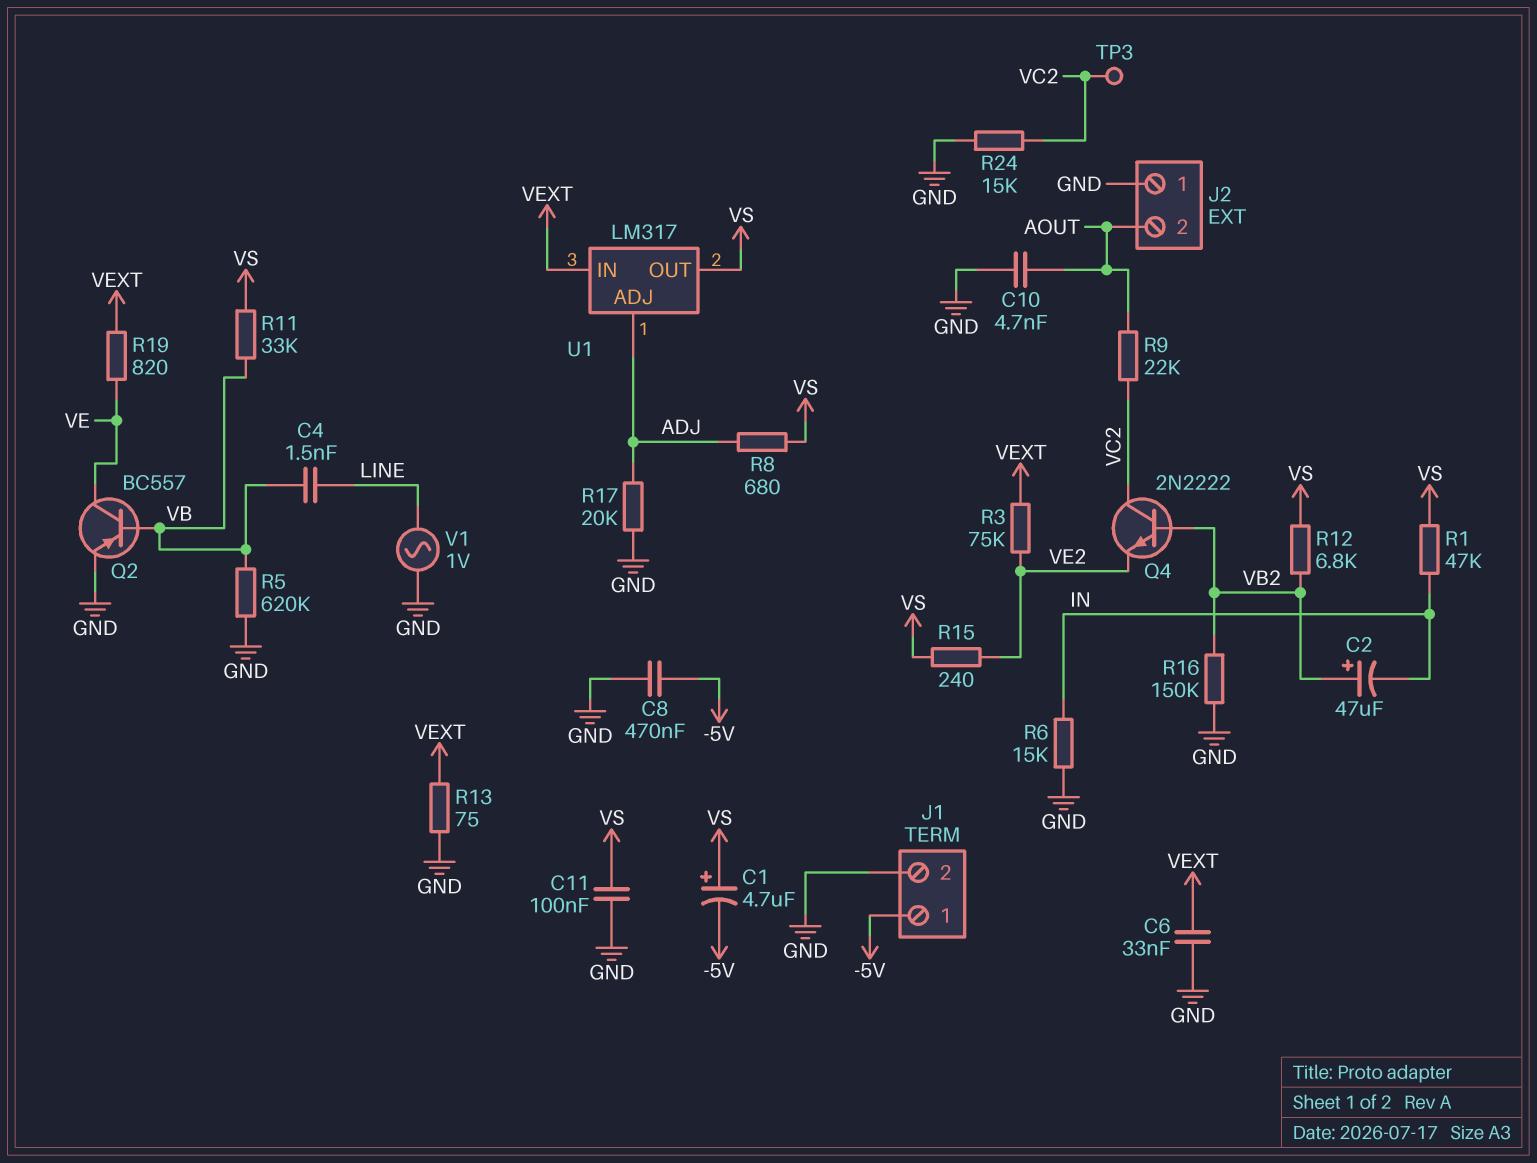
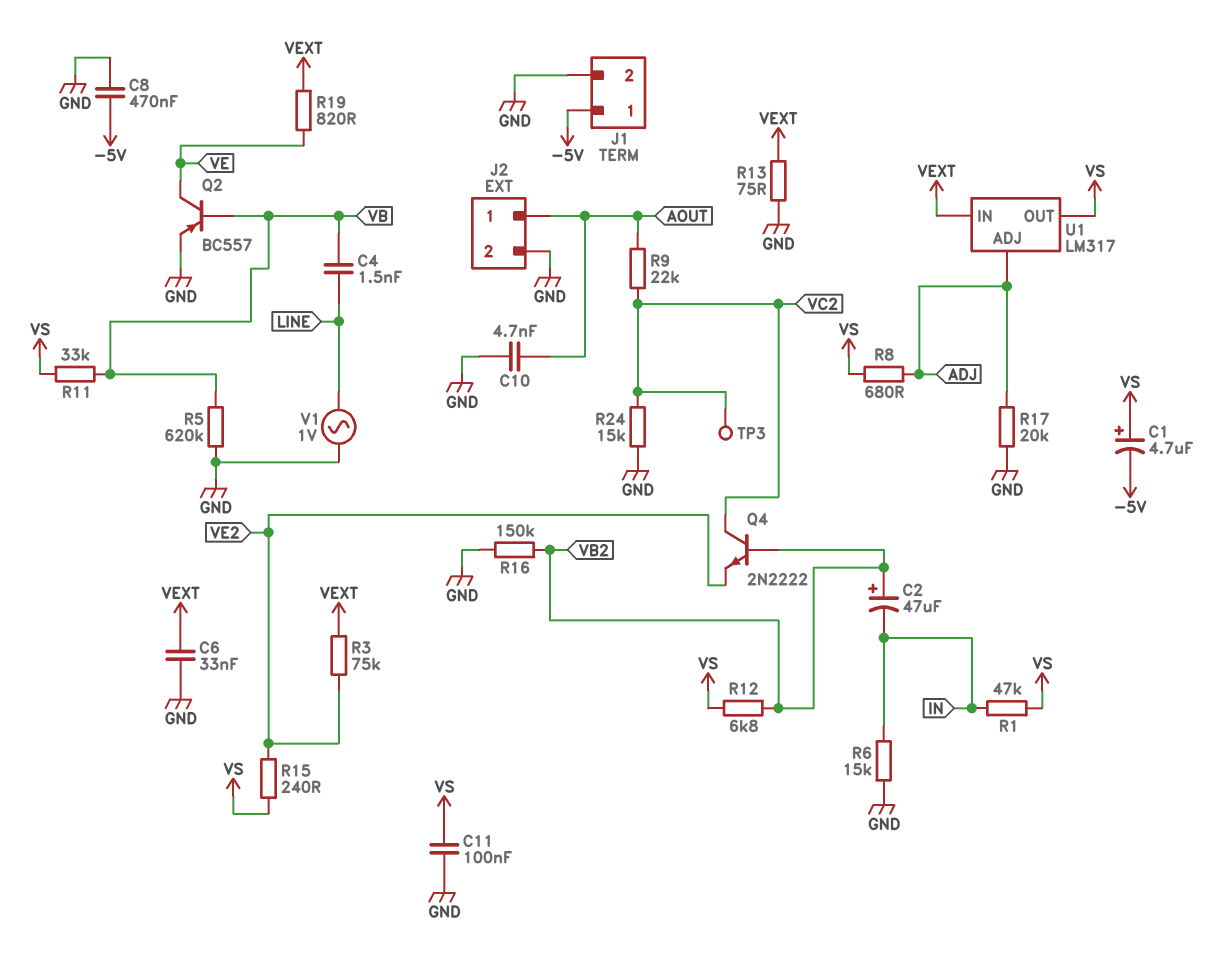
J2 pin 1: GND -> AOUT
J2 pin 2: AOUT -> GND

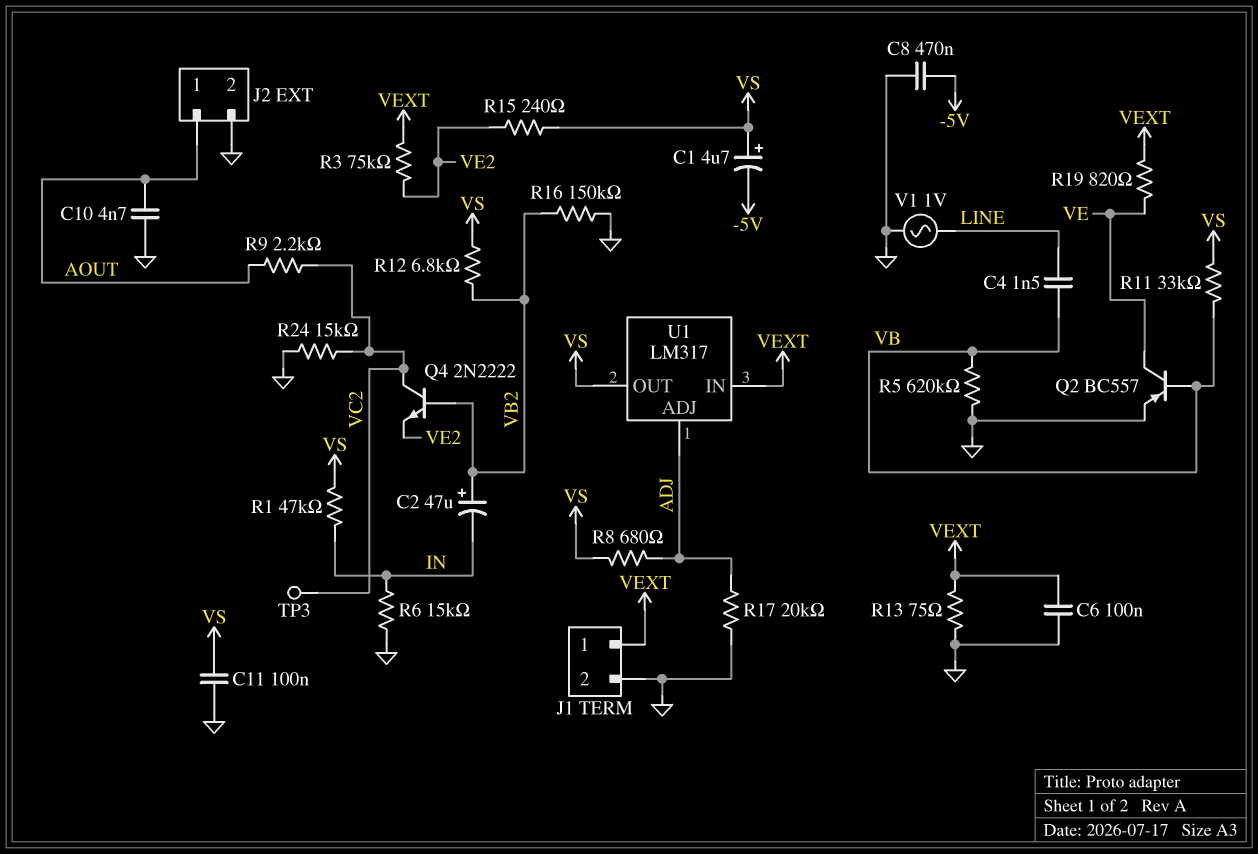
C6: 33nF (GND, VEXT) -> 100nF (GND, VEXT)
J1 pin 1: -5V -> VEXT
R9: 22k (AOUT, VC2) -> 2.2k (AOUT, VC2)

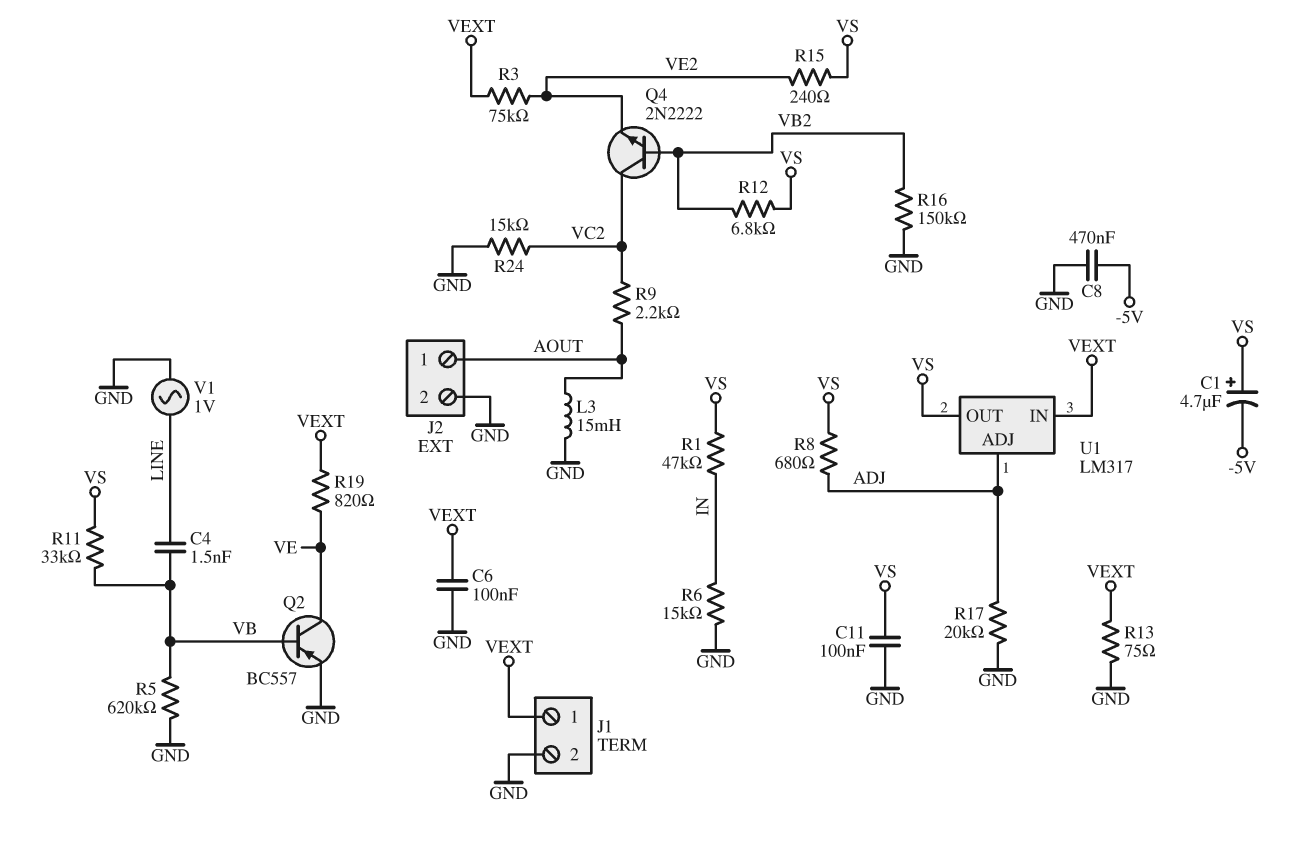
C2: 47uF (plus VB2, minus IN) -> none
C10: 4.7nF (AOUT, GND) -> none
L3: none -> 15mH (AOUT, GND)
TP3: test point (VC2) -> none

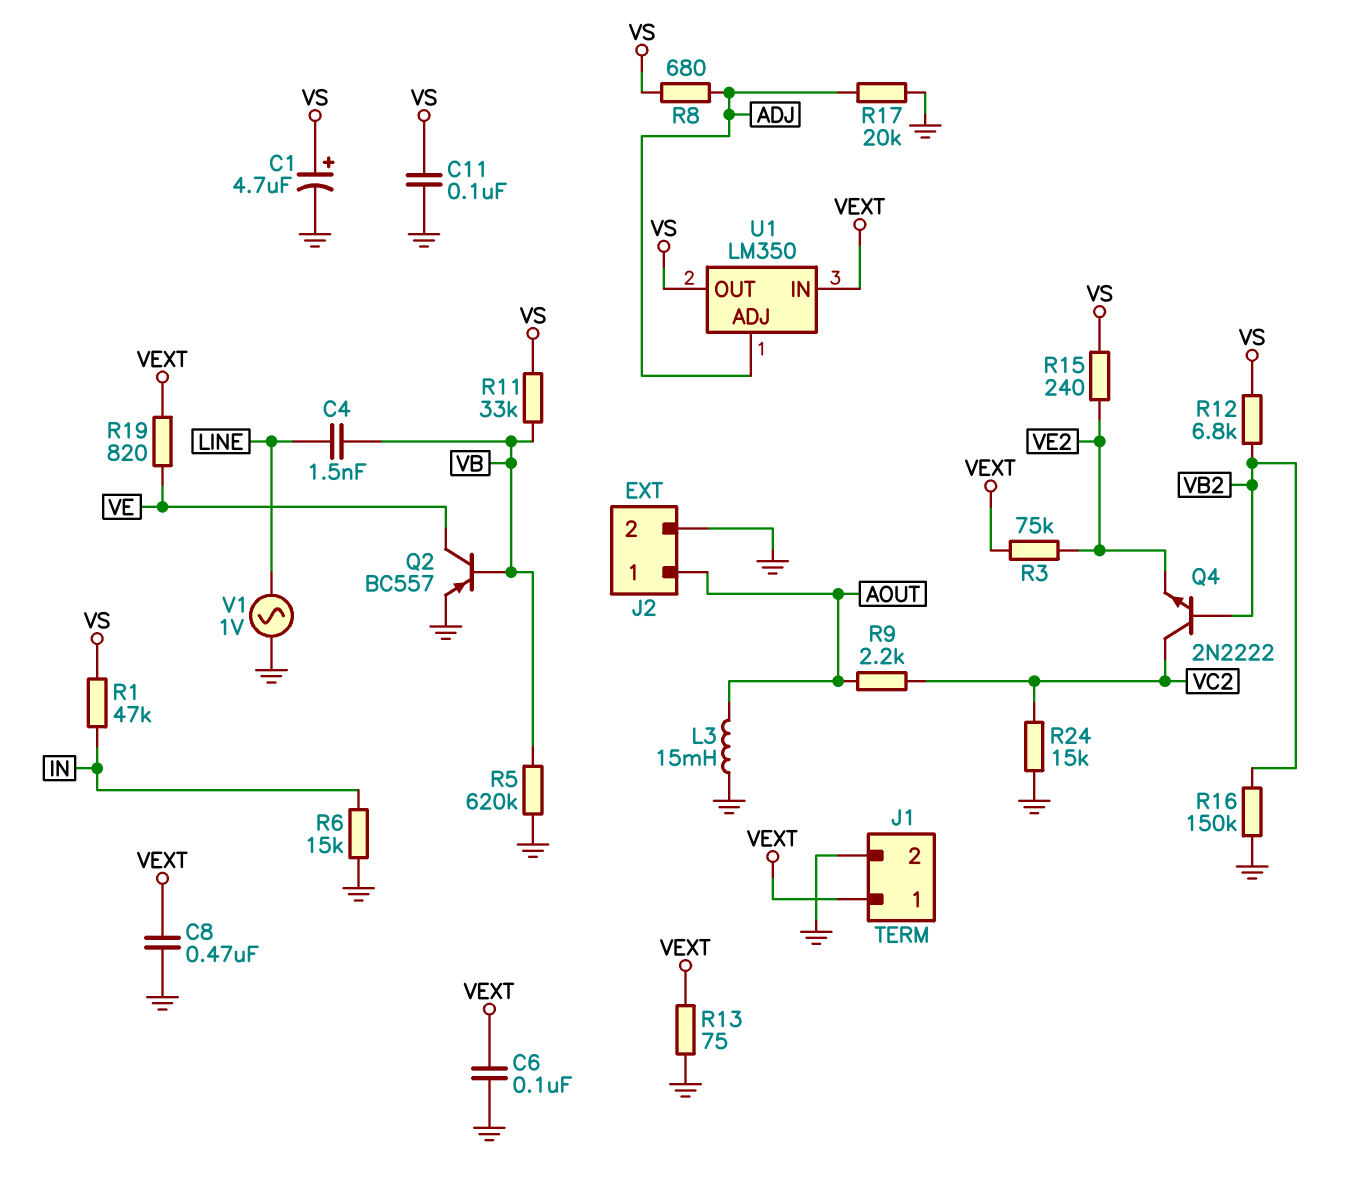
C1: 4.7uF (plus VS, minus -5V) -> 4.7uF (plus VS, minus GND)
C8: 470nF (-5V, GND) -> 470nF (GND, VEXT)
U1: LM317 -> LM350

